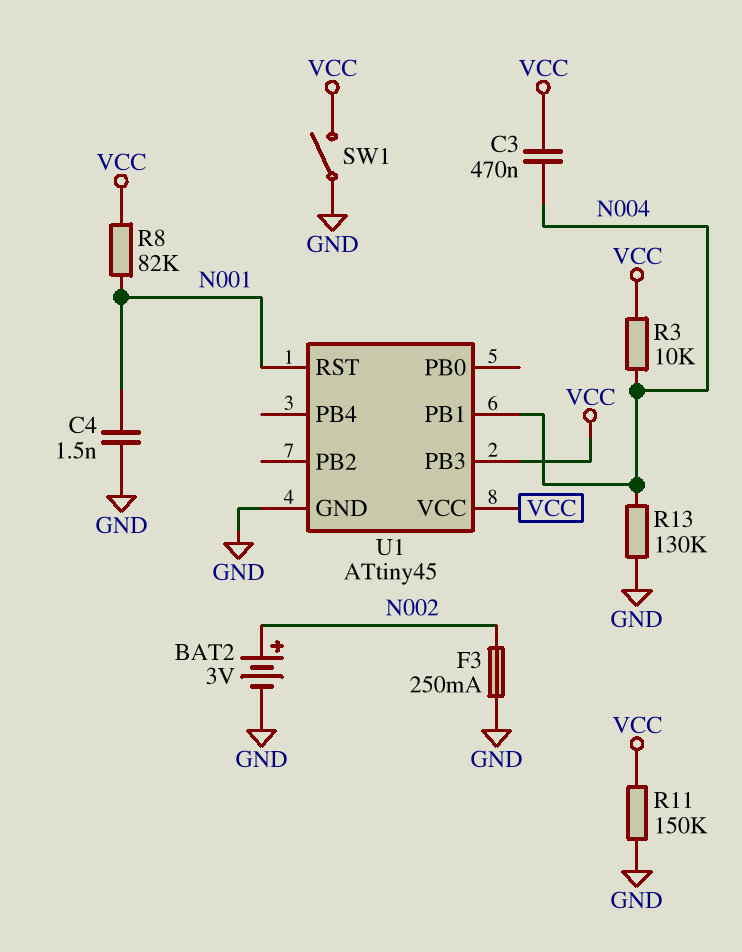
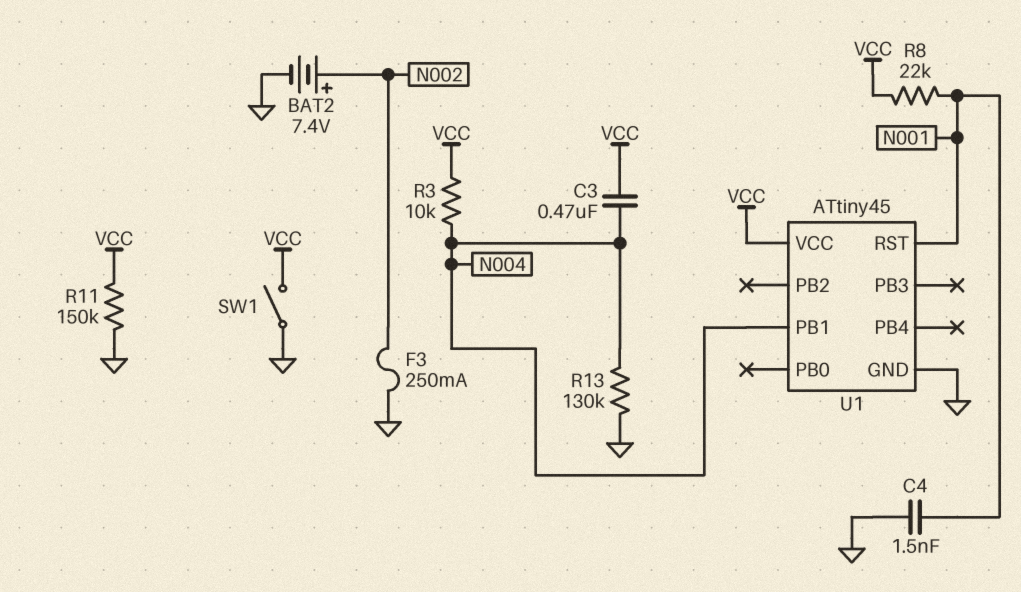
BAT2: 3V (plus N002, minus GND) -> 7.4V (plus N002, minus GND)
R8: 82k (N001, VCC) -> 22k (N001, VCC)
U1 pin PB3: VCC -> none

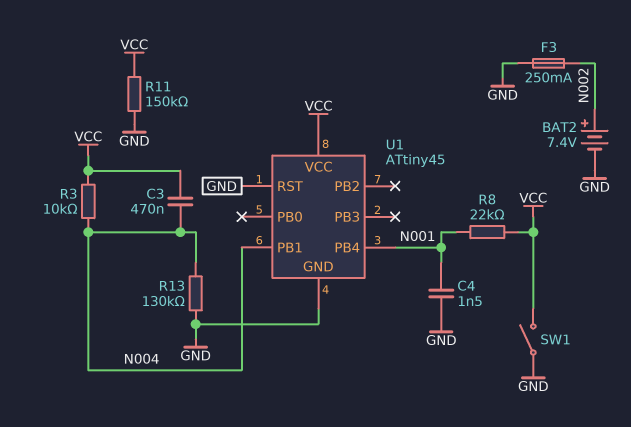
U1 pin PB4: none -> N001
U1 pin RST: N001 -> GND

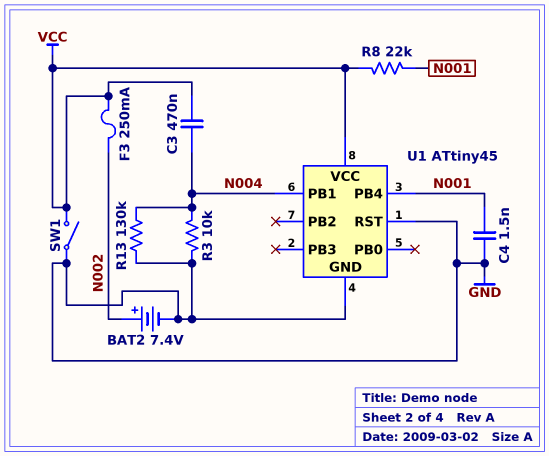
F3: 250mA (GND, N002) -> 250mA (N002, VCC)
R3: 10k (N004, VCC) -> 10k (GND, N004)
R11: 150k (GND, VCC) -> none

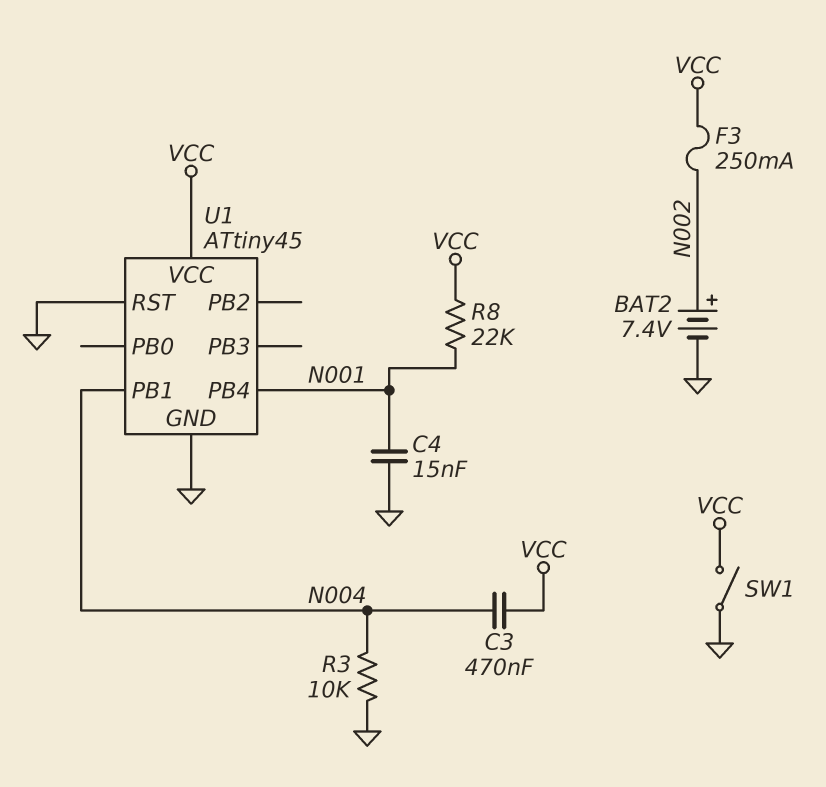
C4: 1.5nF (GND, N001) -> 15nF (GND, N001)
R13: 130k (GND, N004) -> none

